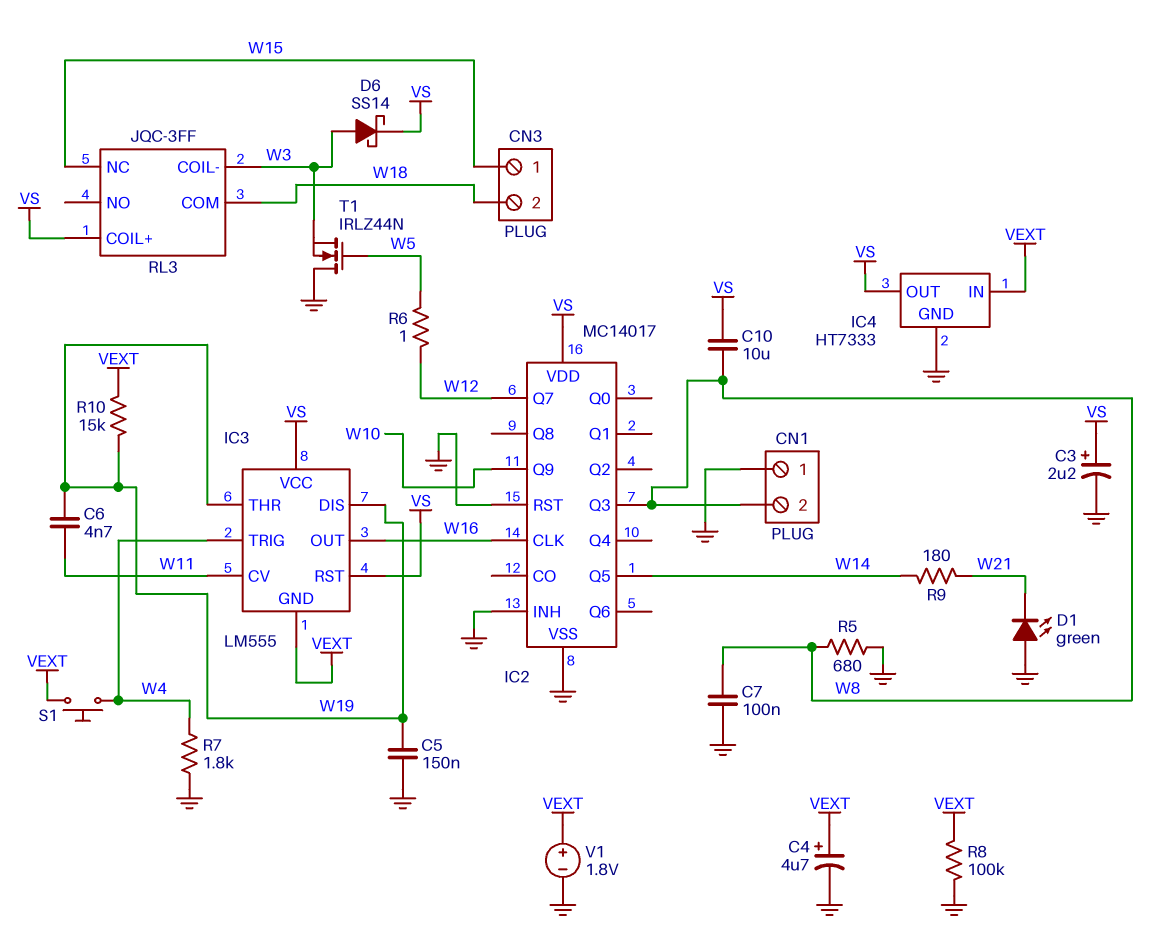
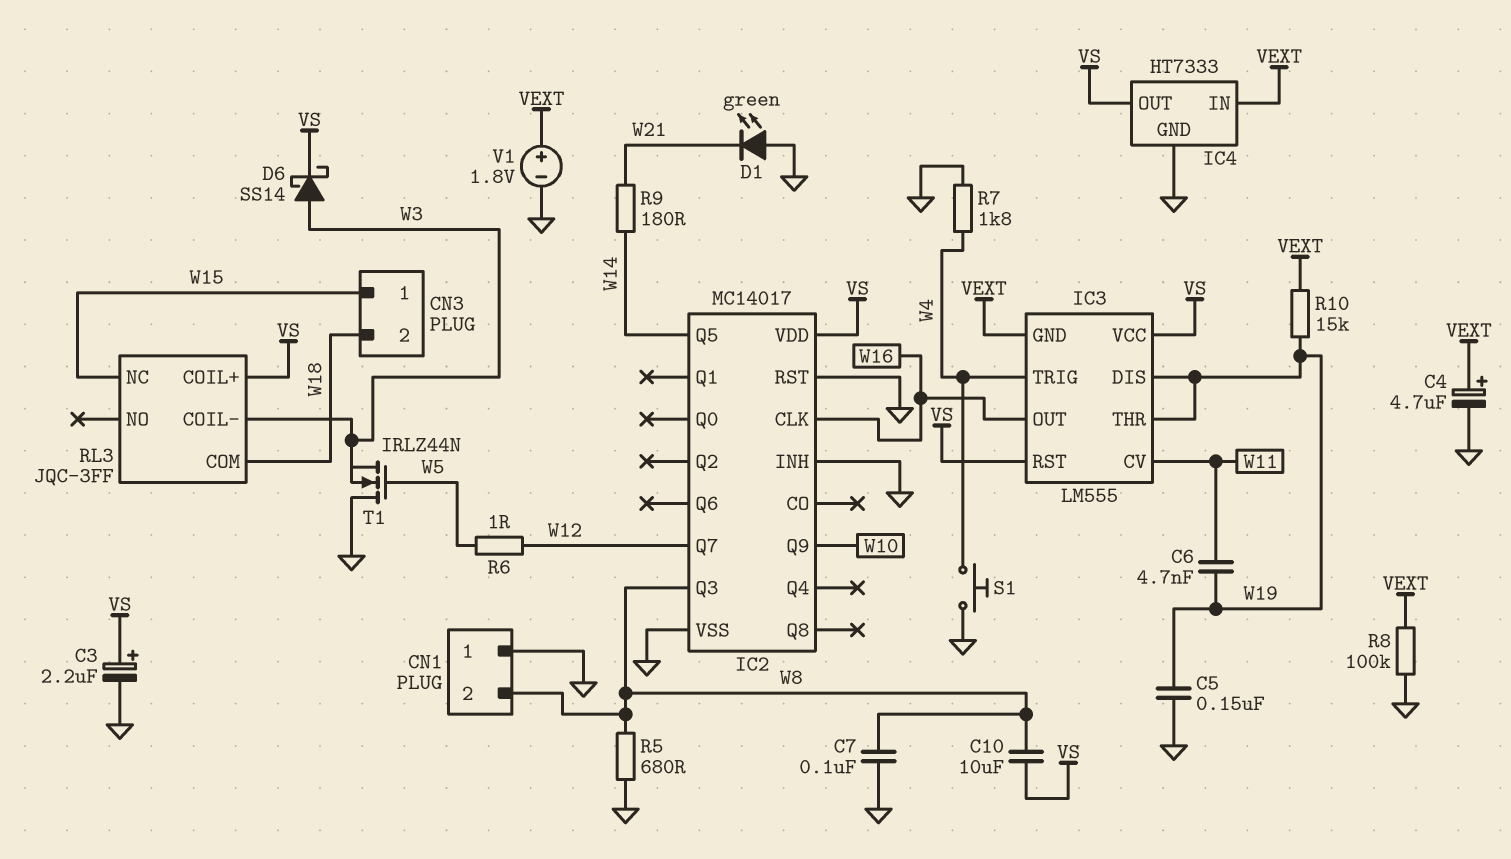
S1: button (VEXT, W4) -> button (GND, W4)

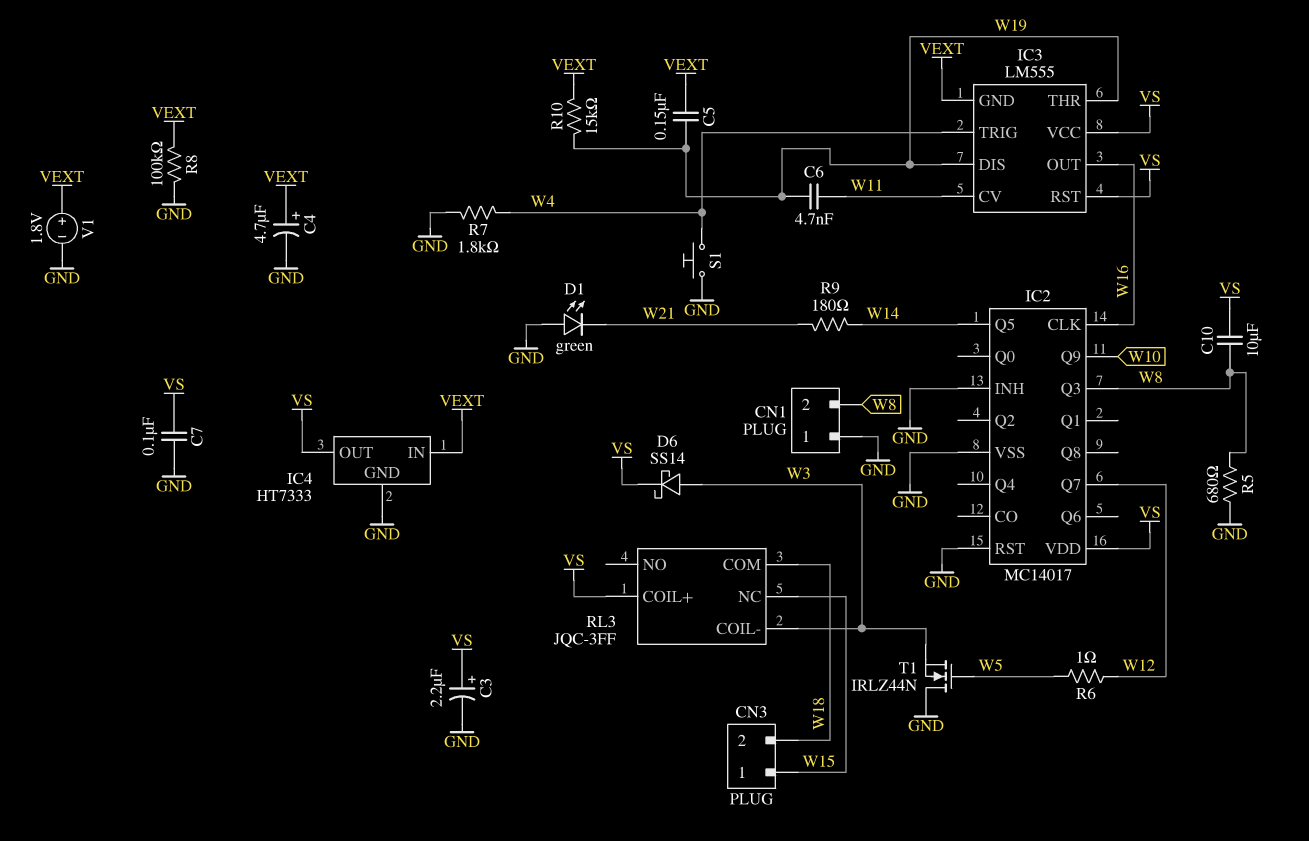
C5: 150nF (GND, W19) -> 150nF (VEXT, W19)
C7: 100nF (GND, W8) -> 100nF (GND, VS)

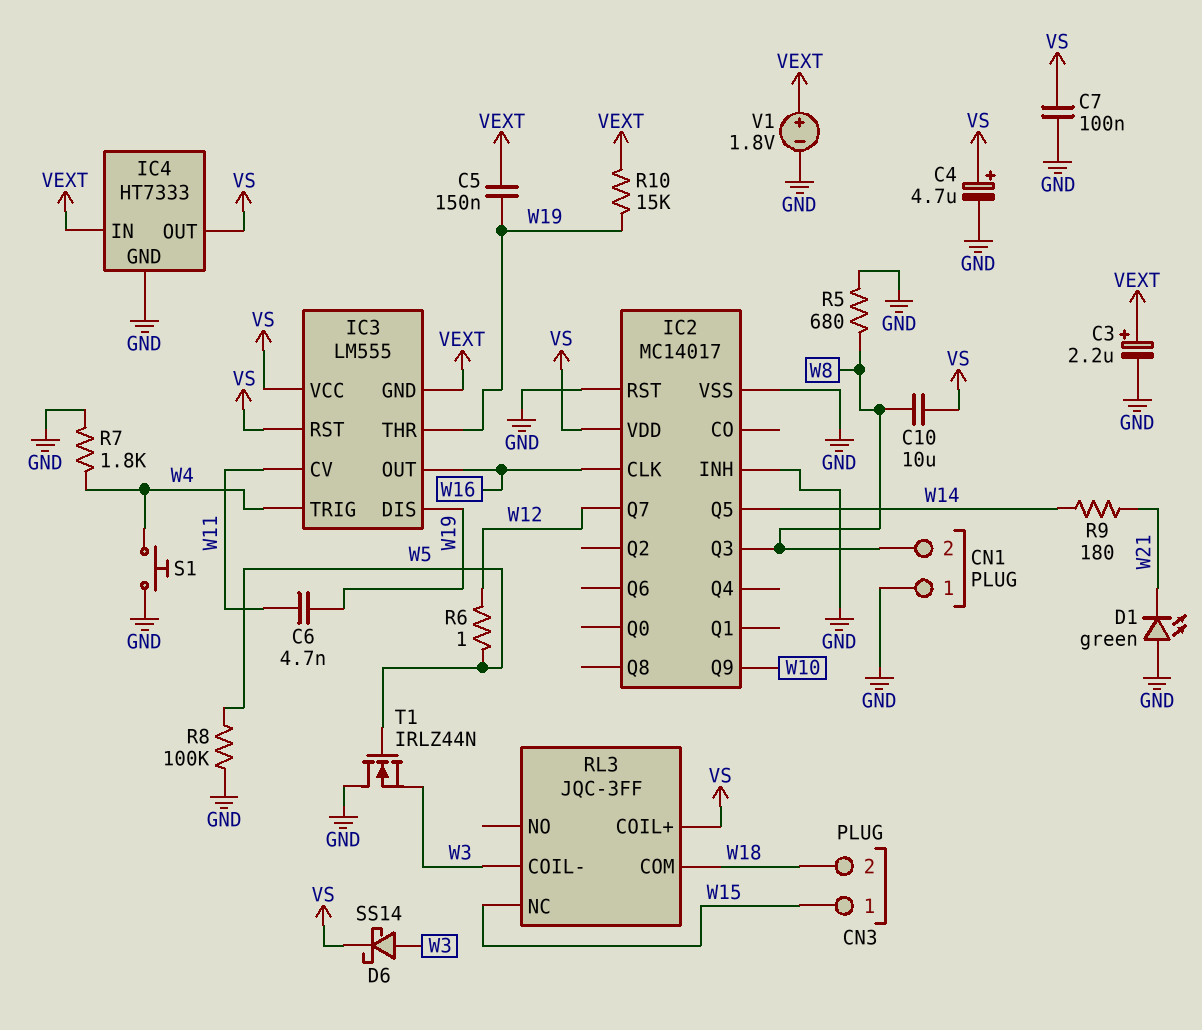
C3: 2.2uF (plus VS, minus GND) -> 2.2uF (plus VEXT, minus GND)
C4: 4.7uF (plus VEXT, minus GND) -> 4.7uF (plus VS, minus GND)
R8: 100k (GND, VEXT) -> 100k (GND, W5)

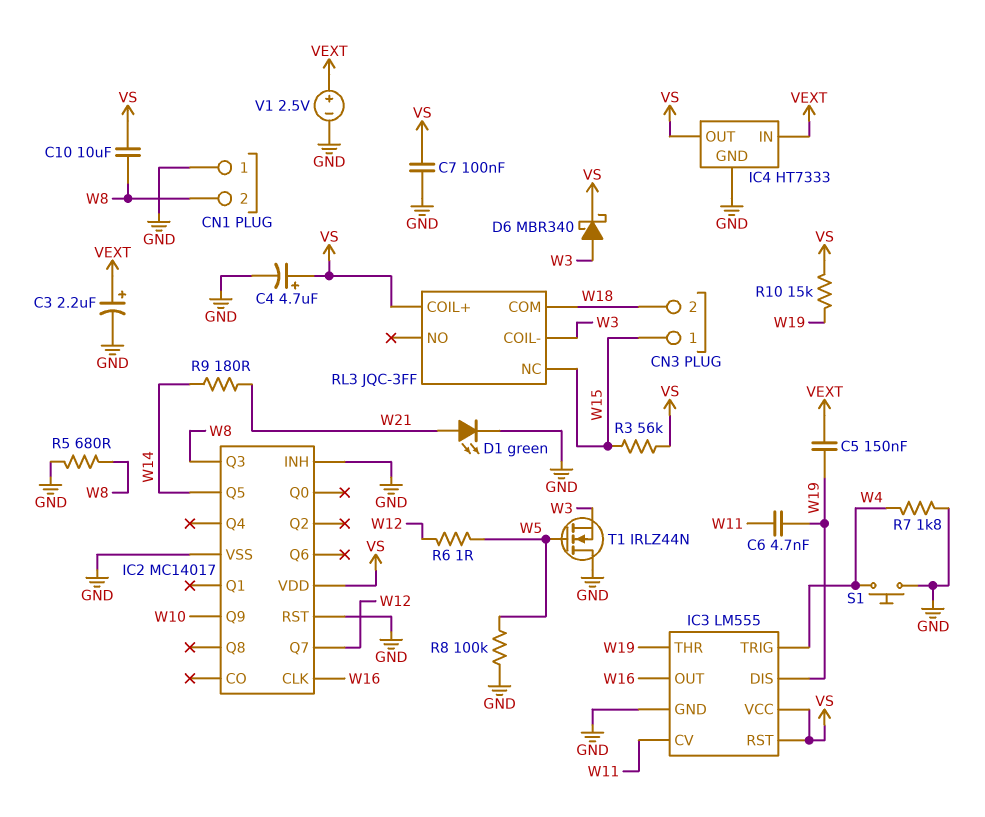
D1: LED green (A GND, K W21) -> LED green (A W21, K GND)
D6: schottky SS14 (A W3, K VS) -> schottky MBR340 (A W3, K VS)
IC3 pin GND: VEXT -> GND
R3: none -> 56k (VS, W15)
R10: 15k (VEXT, W19) -> 15k (VS, W19)
V1: 1.8V (plus VEXT, minus GND) -> 2.5V (plus VEXT, minus GND)

